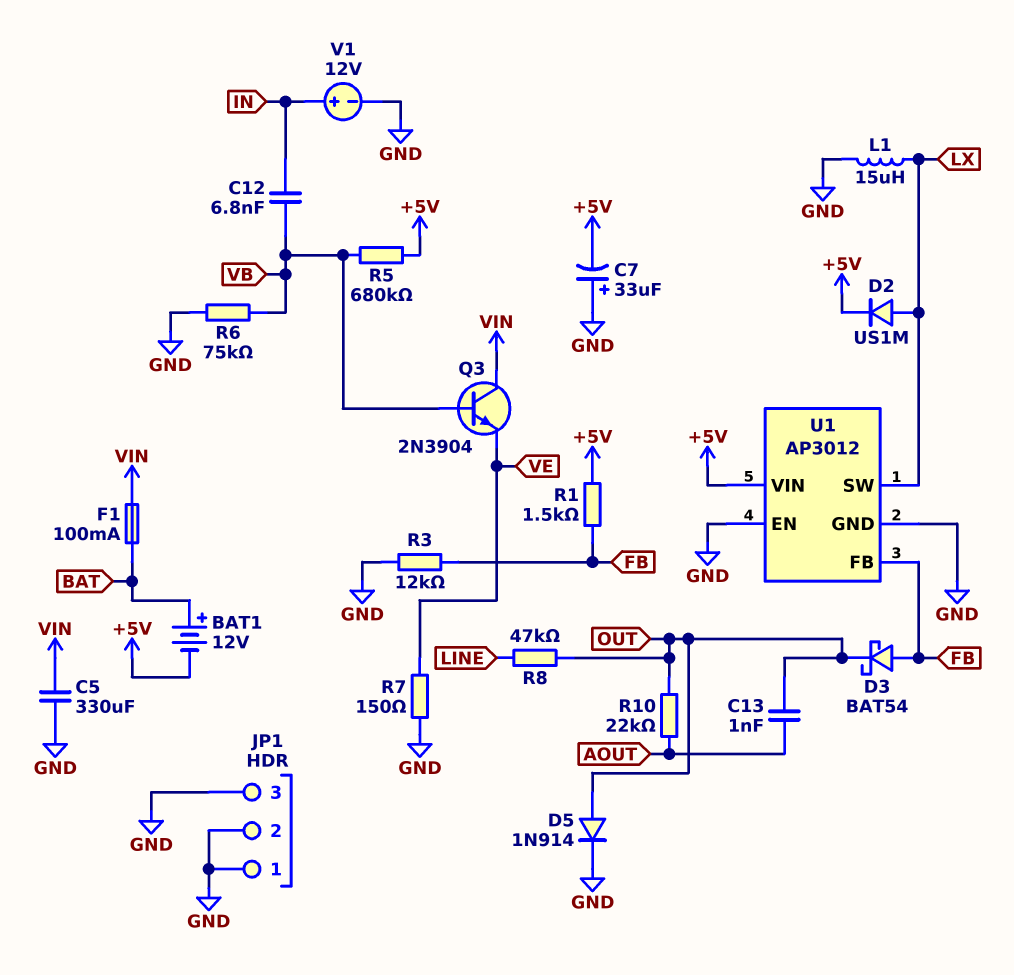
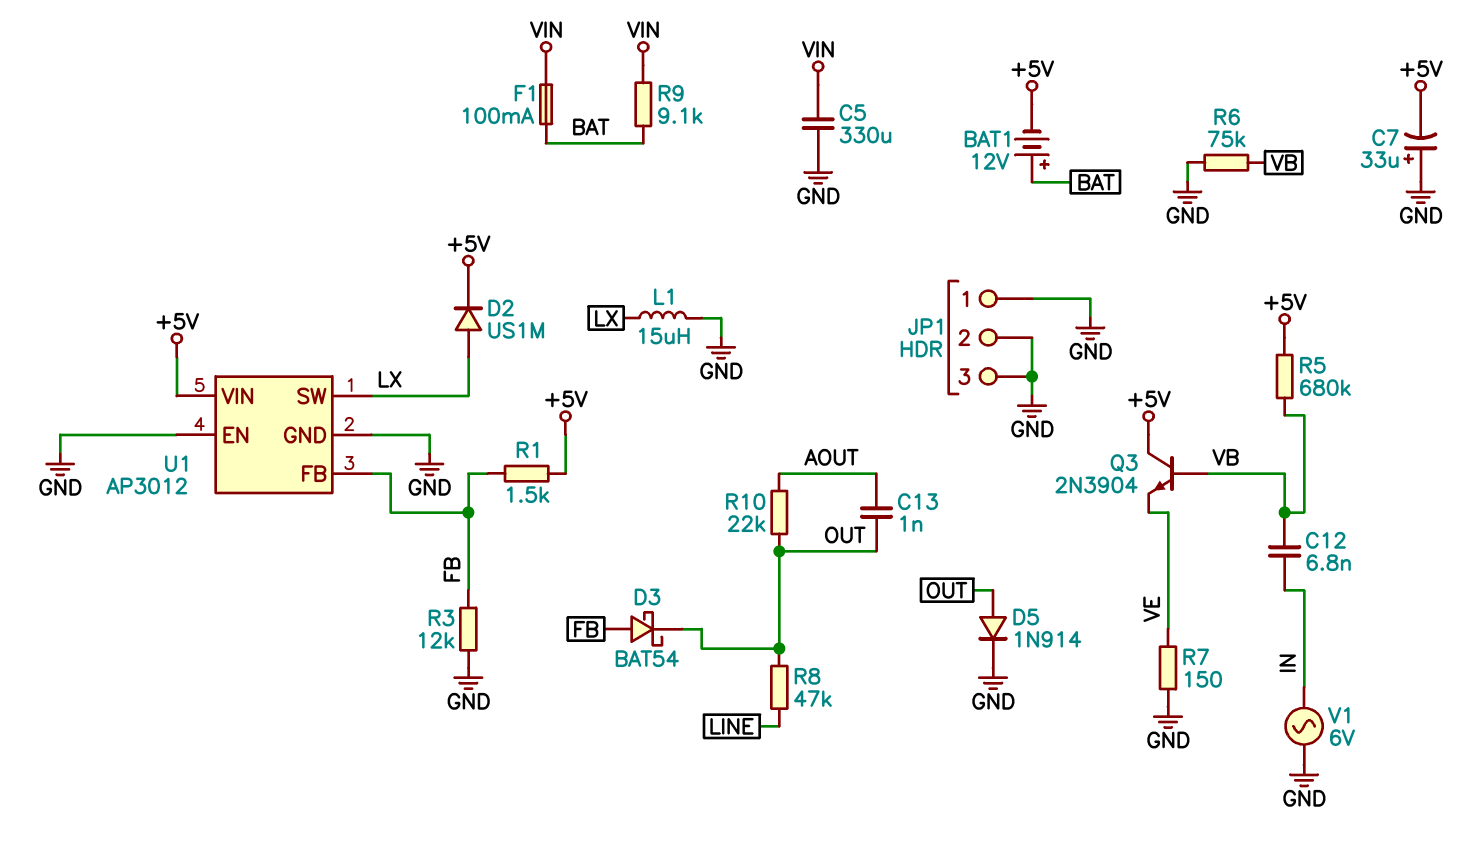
Q3: NPN 2N3904 (B VB, C VIN, E VE) -> NPN 2N3904 (B VB, C +5V, E VE)
R9: none -> 9.1k (BAT, VIN)
V1: 12V (plus IN, minus GND) -> AC 6V (GND, IN)

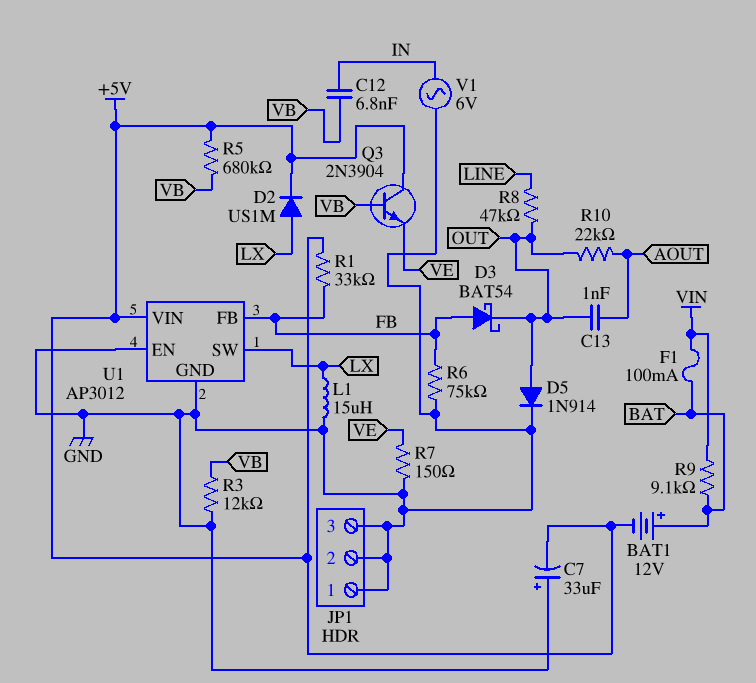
C5: 330uF (GND, VIN) -> none
R1: 1.5k (+5V, FB) -> 33k (+5V, FB)
R3: 12k (FB, GND) -> 12k (GND, VB)
R6: 75k (GND, VB) -> 75k (FB, GND)

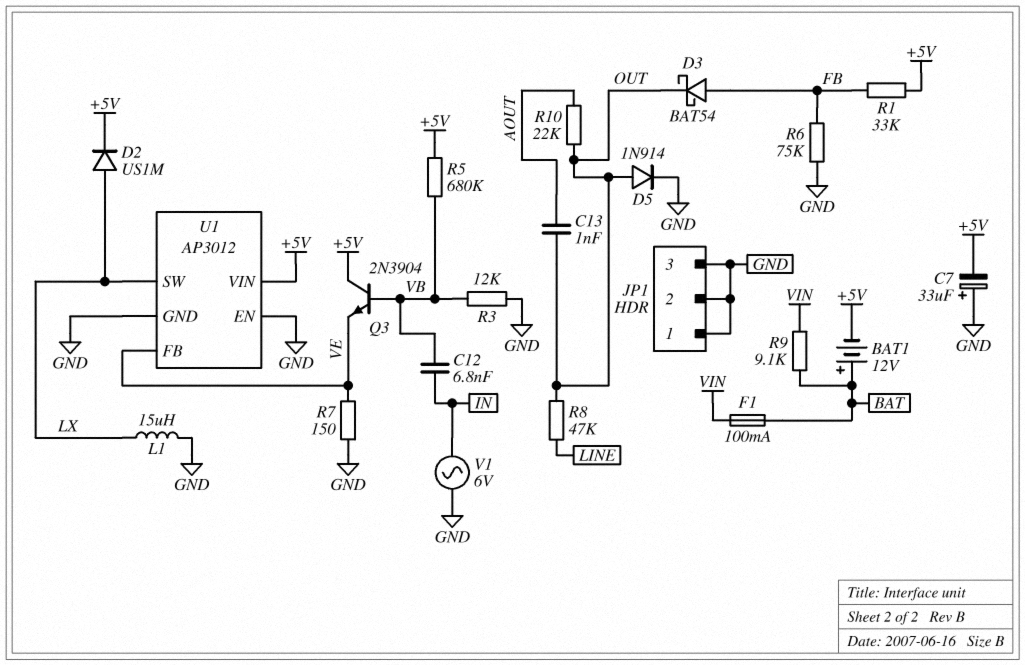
U1 pin FB: FB -> VE

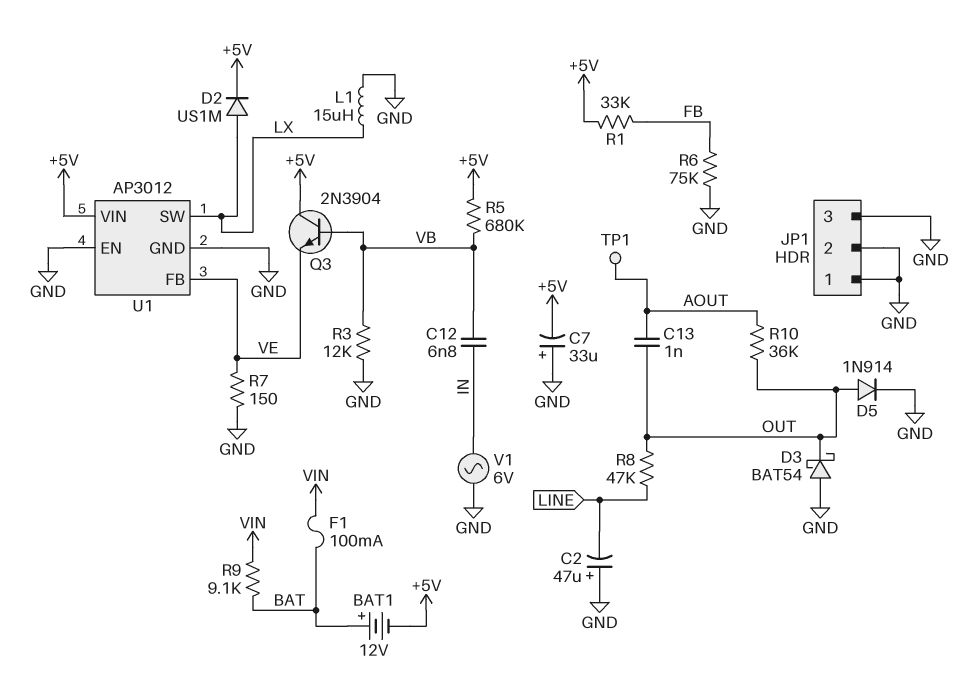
C2: none -> 47uF (plus GND, minus LINE)
D3: schottky BAT54 (A FB, K OUT) -> schottky BAT54 (A GND, K OUT)
R10: 22k (AOUT, OUT) -> 36k (AOUT, OUT)
TP1: none -> test point (AOUT)

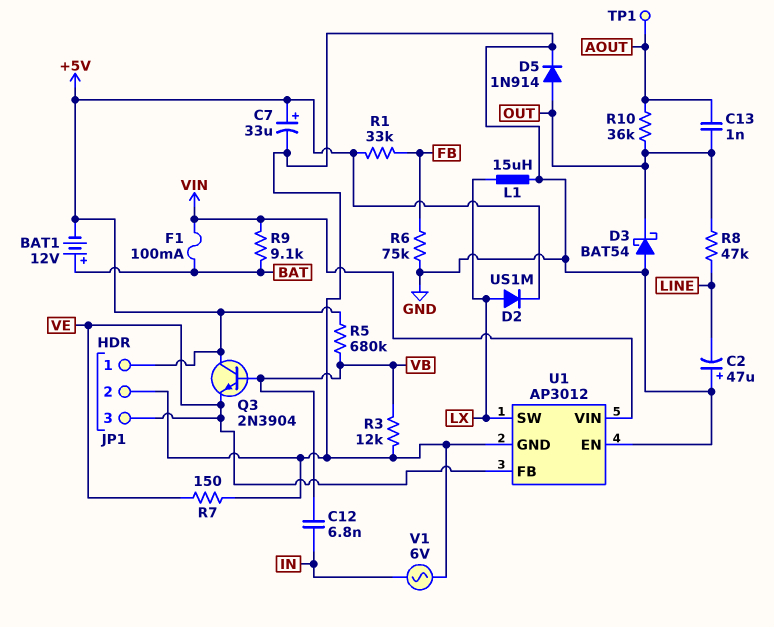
C7: 33uF (plus GND, minus +5V) -> 33uF (plus +5V, minus GND)
JP1 pin 1: GND -> +5V
JP1 pin 3: GND -> VE
U1 pin VIN: +5V -> VIN

